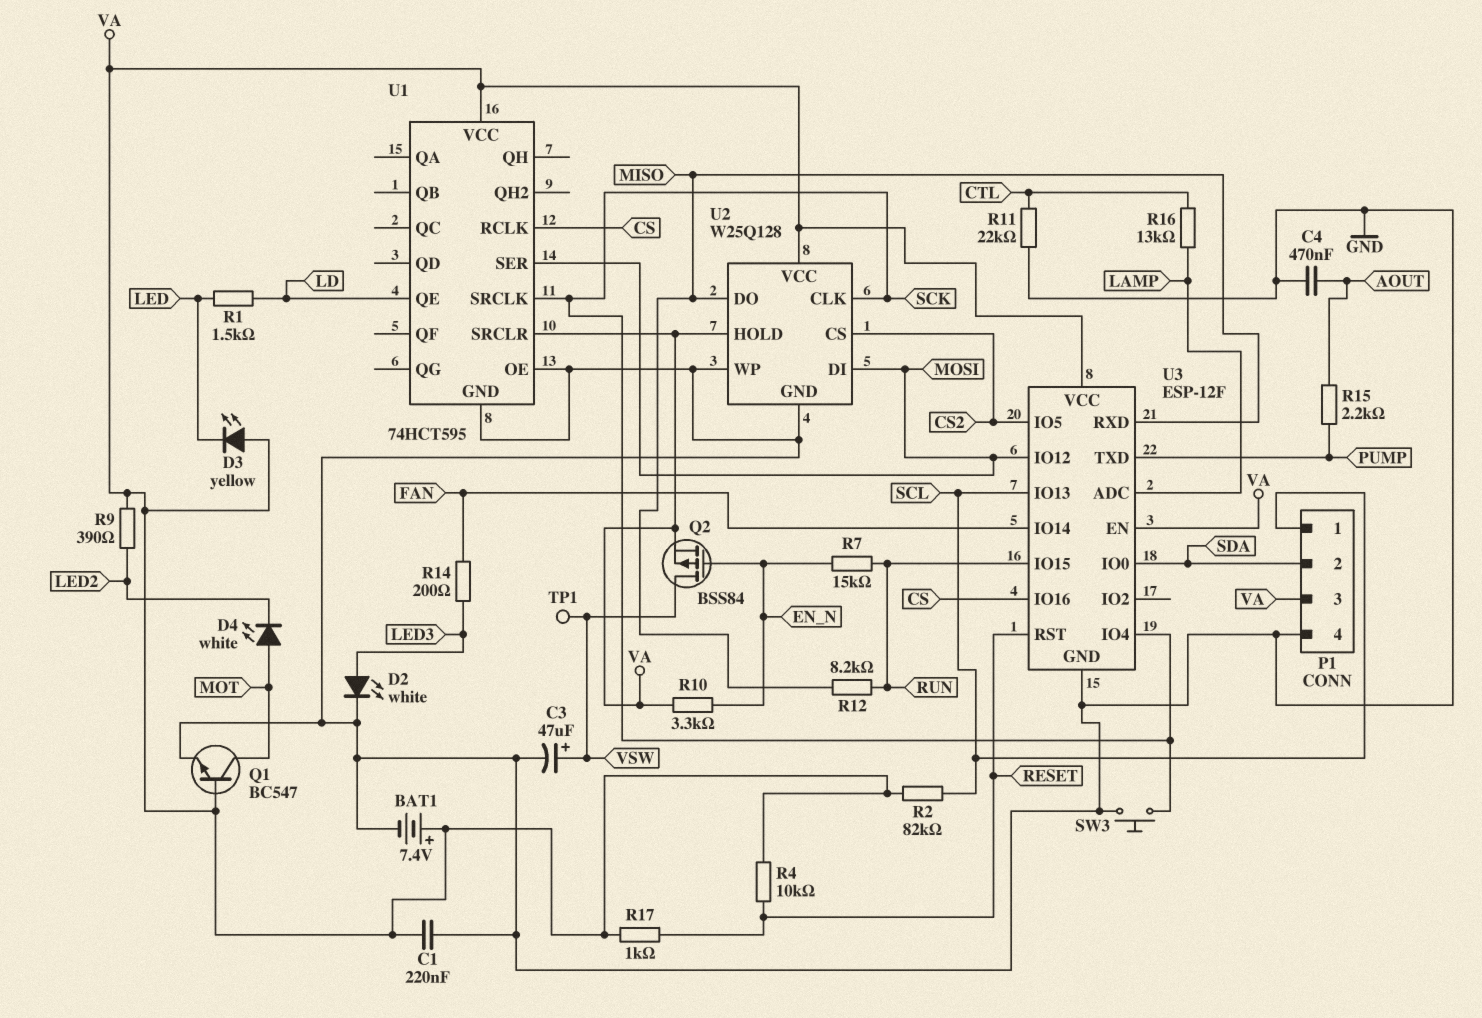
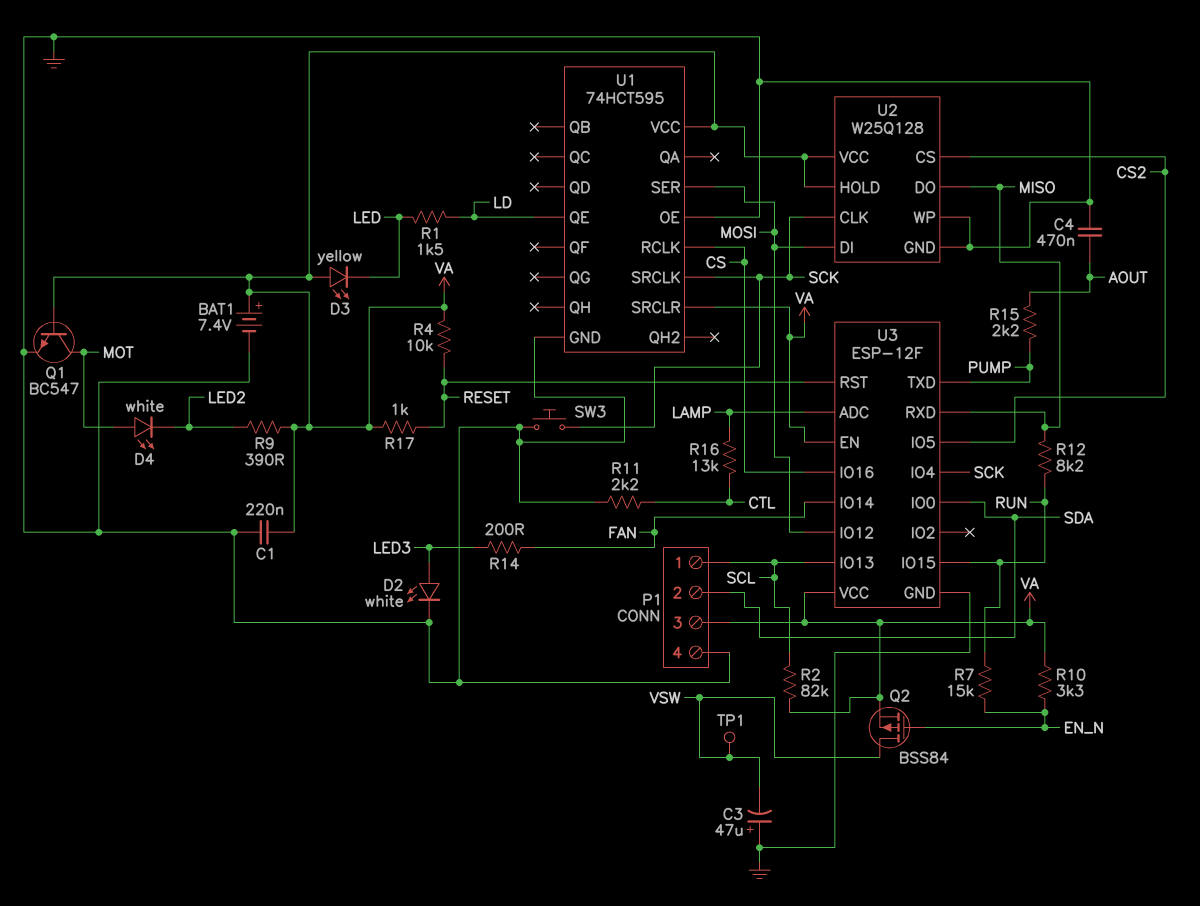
C3: 47uF (plus VSW, minus GND) -> 47uF (plus GND, minus VSW)
R11: 22k (CTL, GND) -> 2.2k (CTL, GND)

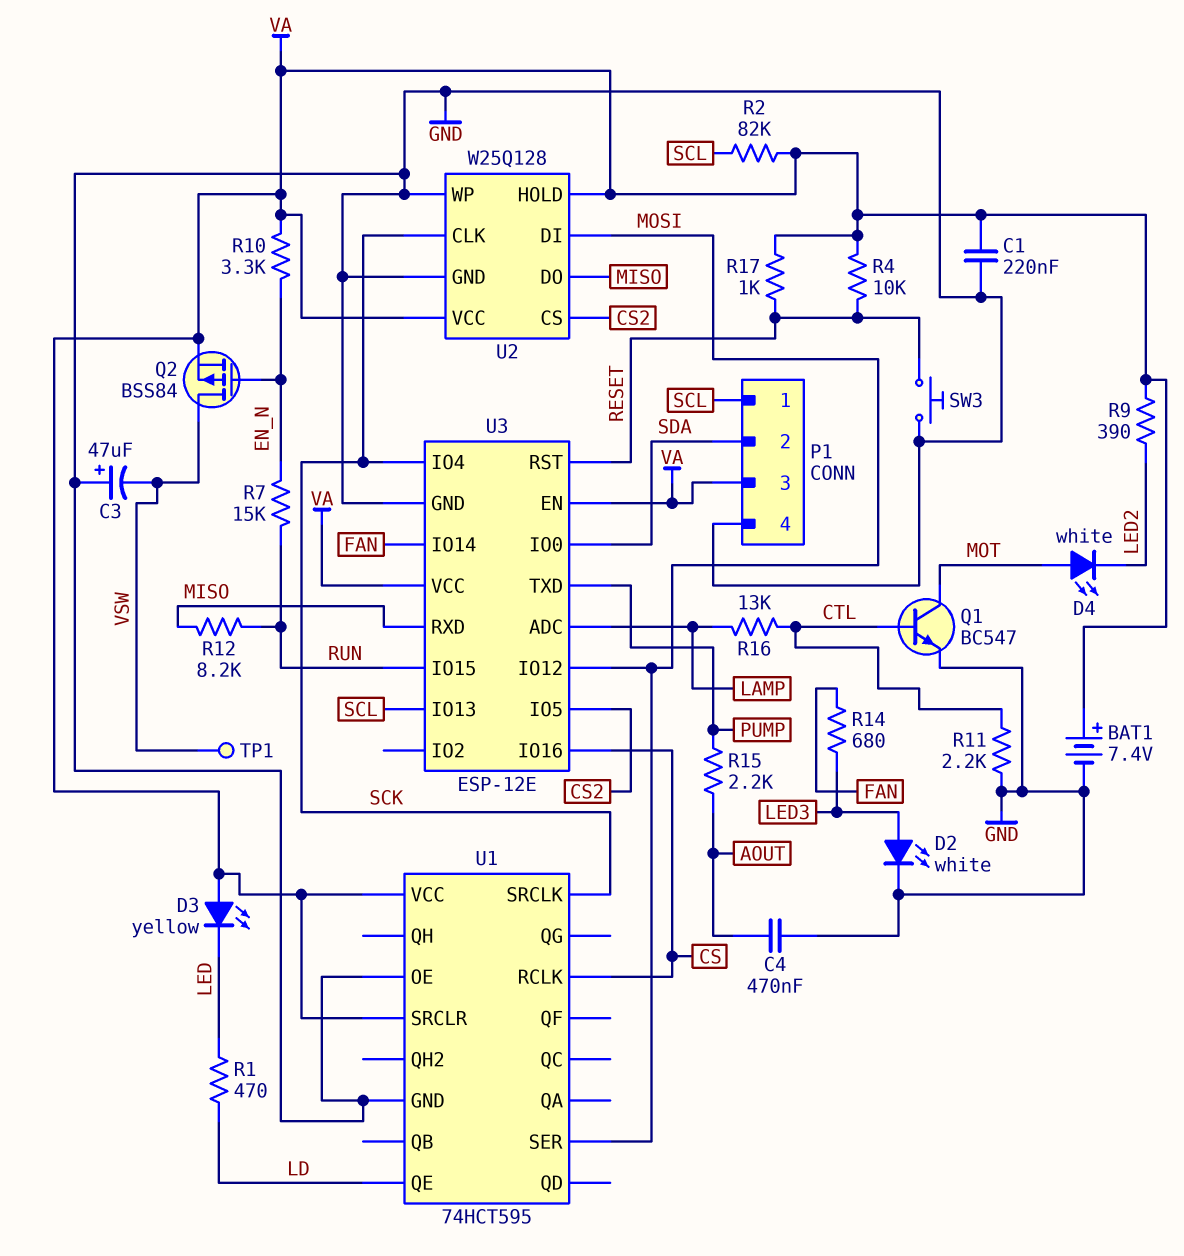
Q1: NPN BC547 (B VA, C MOT, E GND) -> NPN BC547 (B CTL, C MOT, E GND)
R1: 1.5k (LD, LED) -> 470 (LD, LED)
R14: 200 (FAN, LED3) -> 680 (FAN, LED3)
SW3: button (GND, SCK) -> button (GND, RESET)
U3: ESP-12F -> ESP-12E

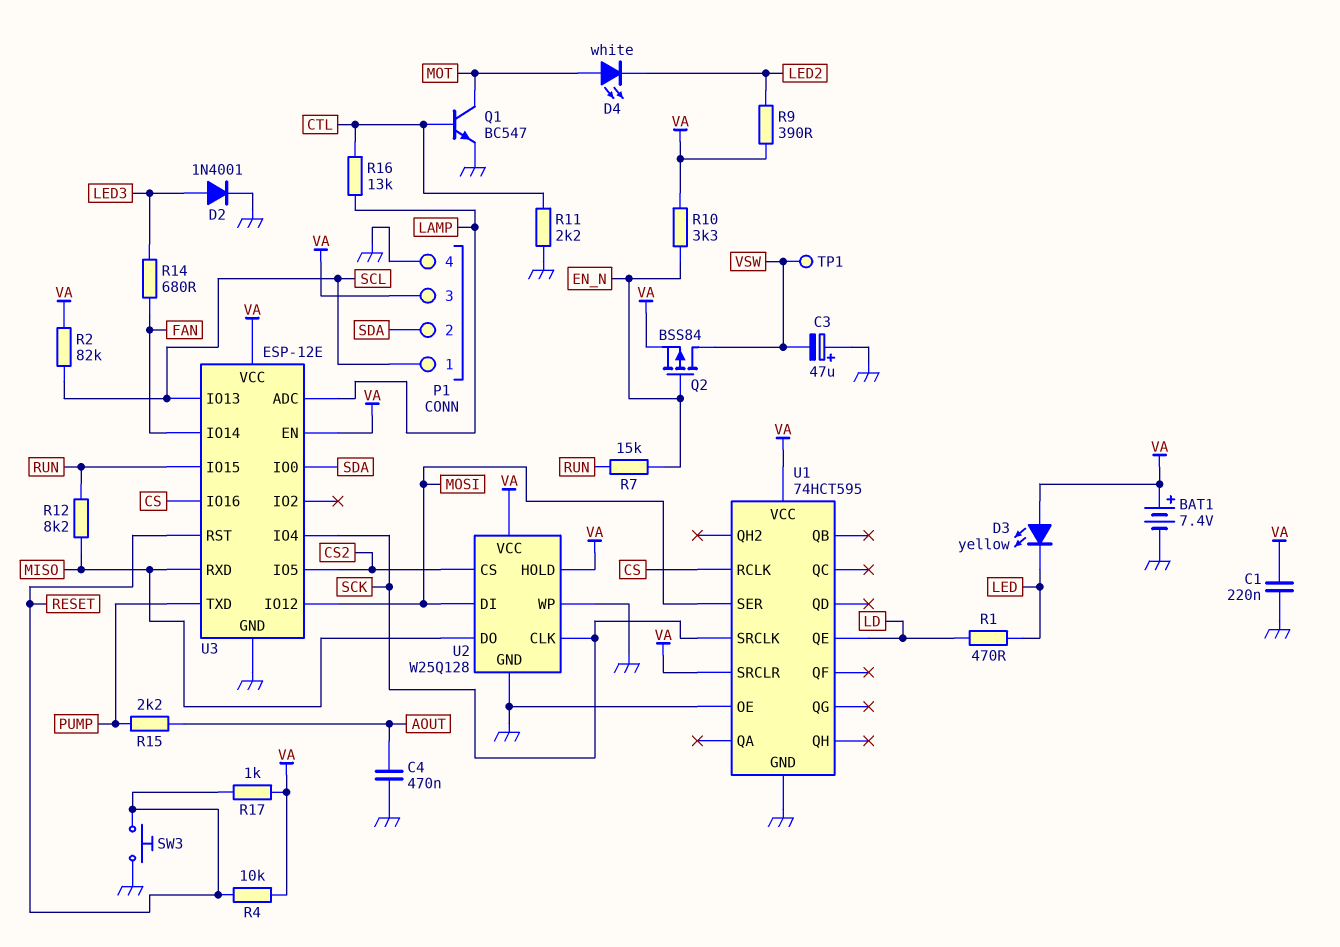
D2: LED white (A LED3, K GND) -> diode 1N4001 (A LED3, K GND)

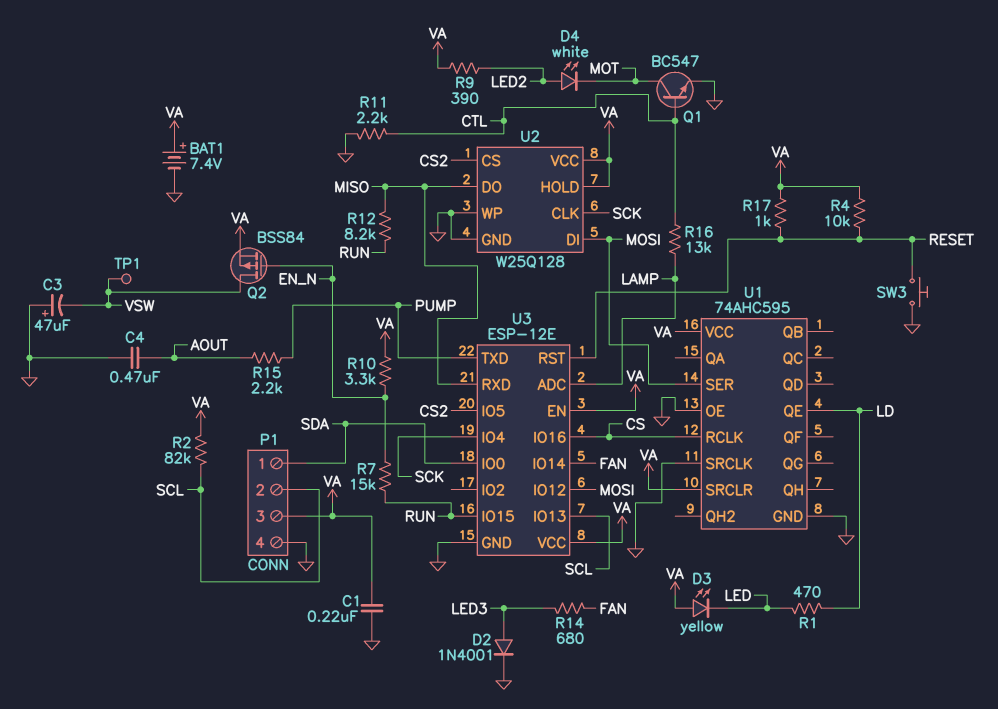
D4: LED white (A MOT, K LED2) -> LED white (A LED2, K MOT)
P1 pin 1: SCL -> SDA
P1 pin 2: SDA -> SCL
U1: 74HCT595 -> 74AHC595
U1 pin SRCLK: SCK -> GND

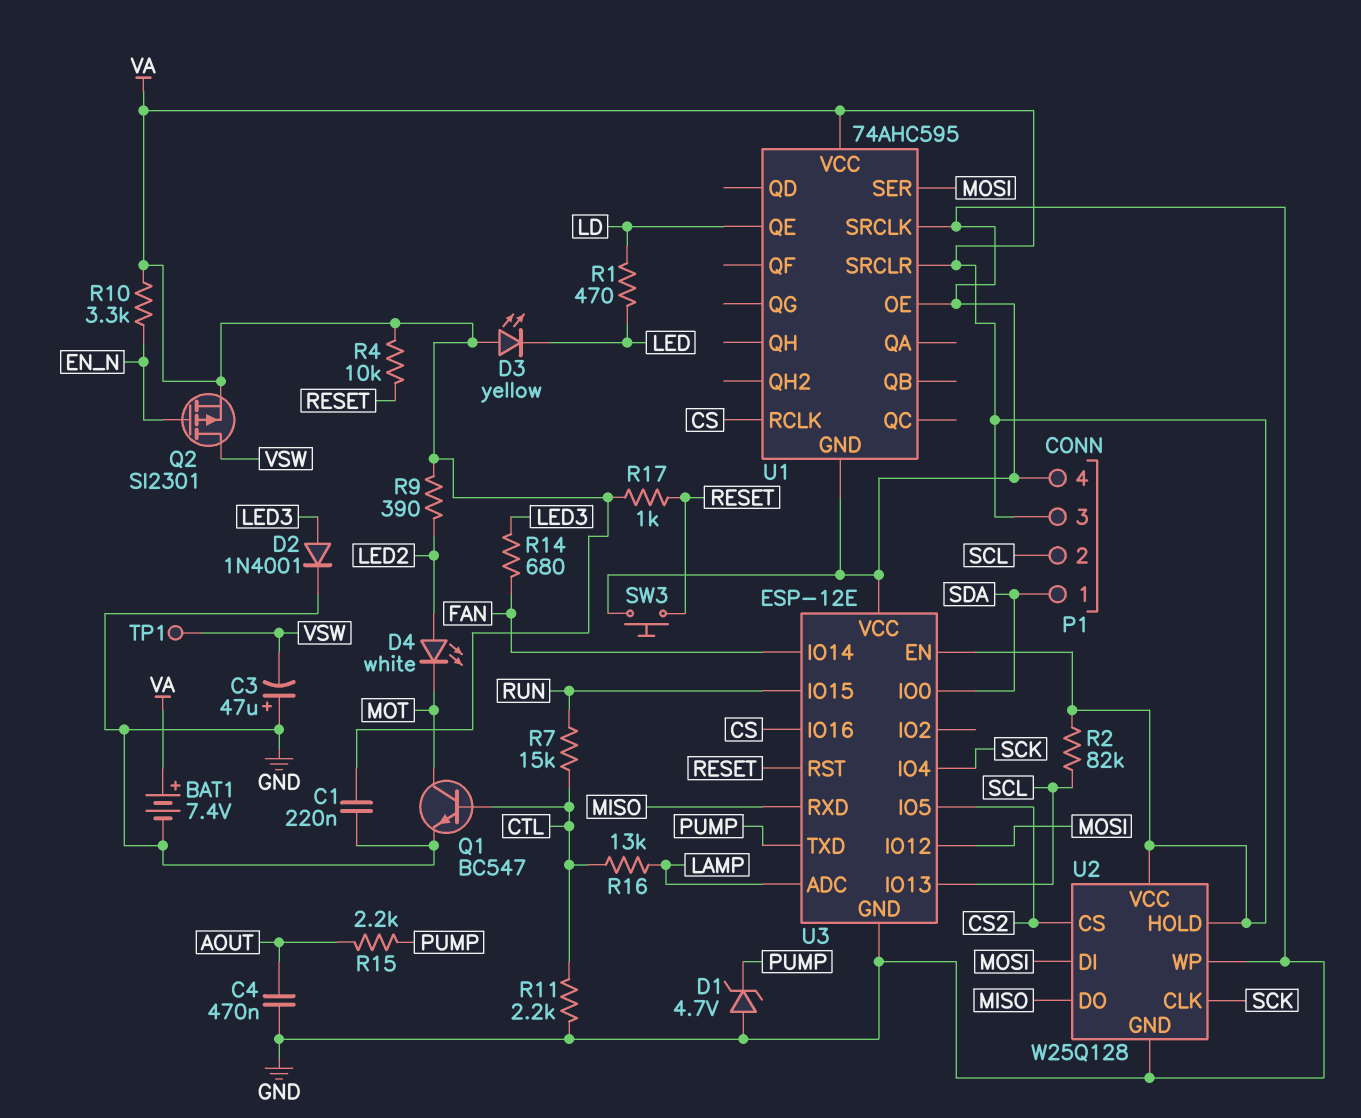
D1: none -> zener 4.7V (A GND, K PUMP)
Q2: PMOS BSS84 (G EN_N, D VSW, S VA) -> PMOS SI2301 (G EN_N, D VSW, S VA)
R7: 15k (EN_N, RUN) -> 15k (CTL, RUN)
R12: 8.2k (MISO, RUN) -> none
U3 pin VCC: VA -> GND

